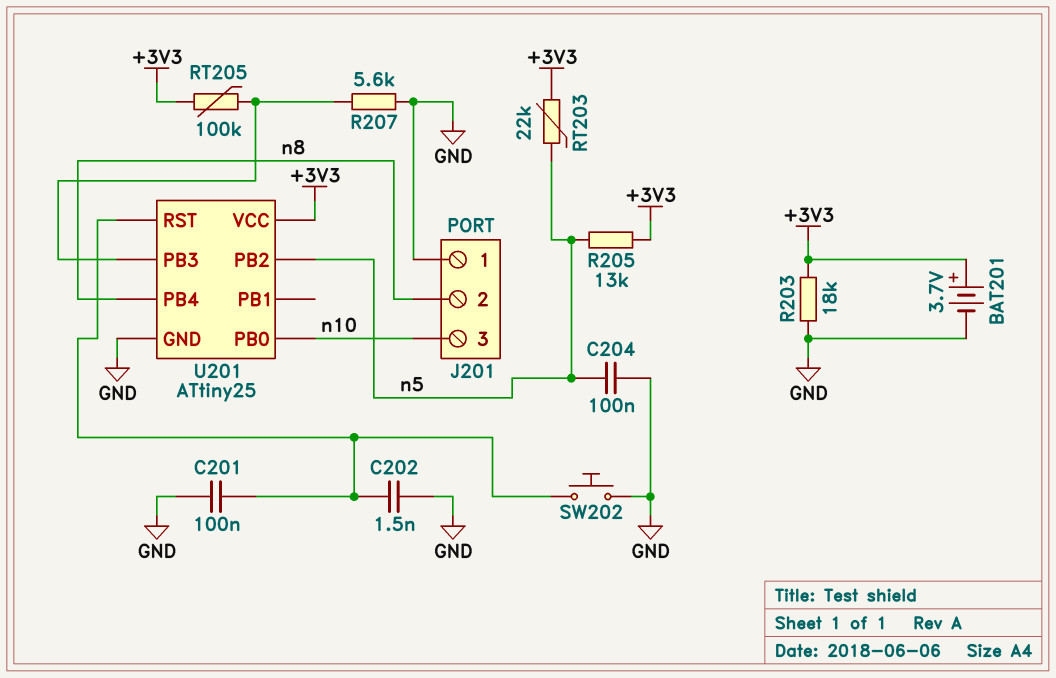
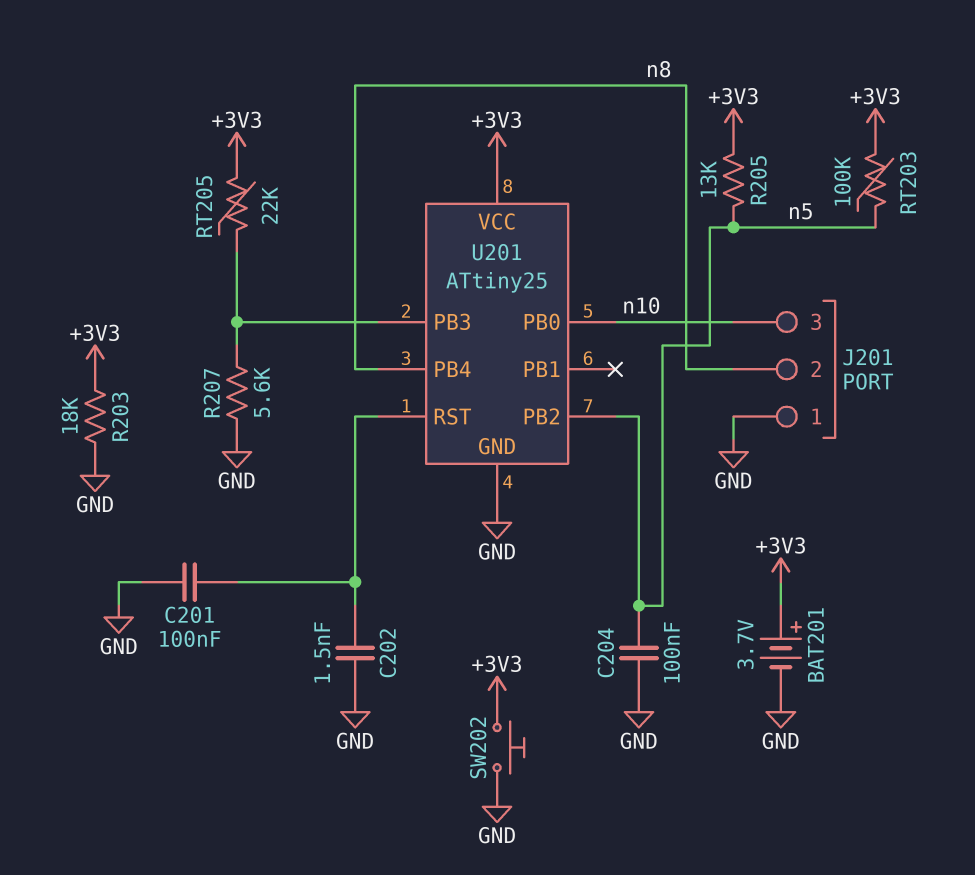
RT203: 22k (+3V3, n5) -> 100k (+3V3, n5)
RT205: 100k (+3V3, U201/PB3) -> 22k (+3V3, U201/PB3)
SW202: button (GND, U201/RST) -> button (+3V3, GND)

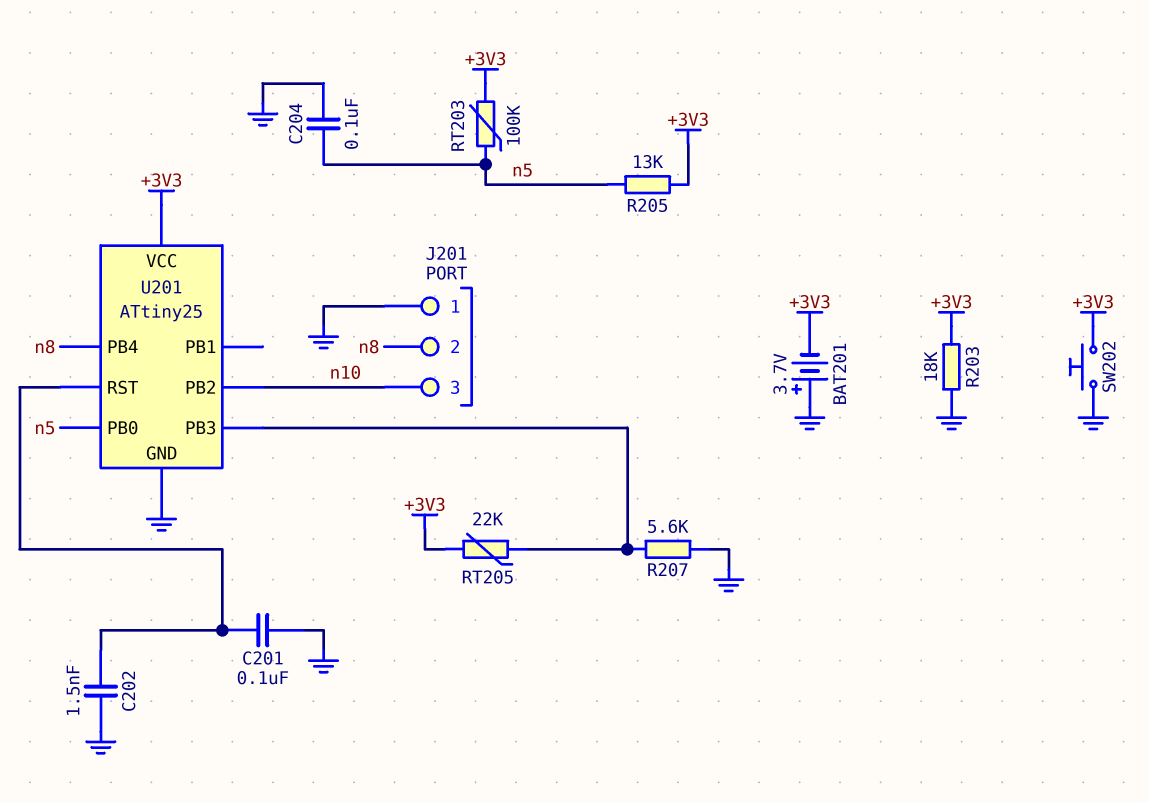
BAT201: 3.7V (plus +3V3, minus GND) -> 3.7V (plus GND, minus +3V3)
U201 pin PB0: n10 -> n5
U201 pin PB2: n5 -> n10

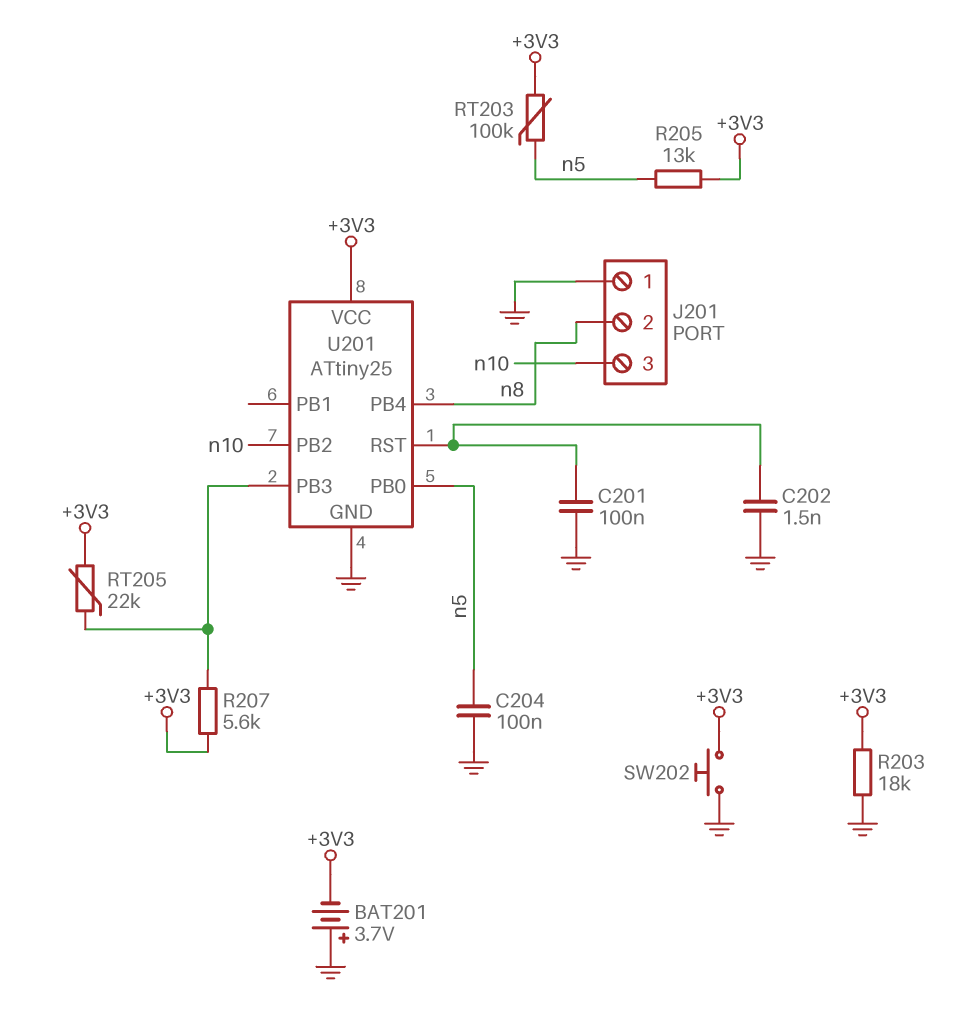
R207: 5.6k (GND, U201/PB3) -> 5.6k (+3V3, U201/PB3)

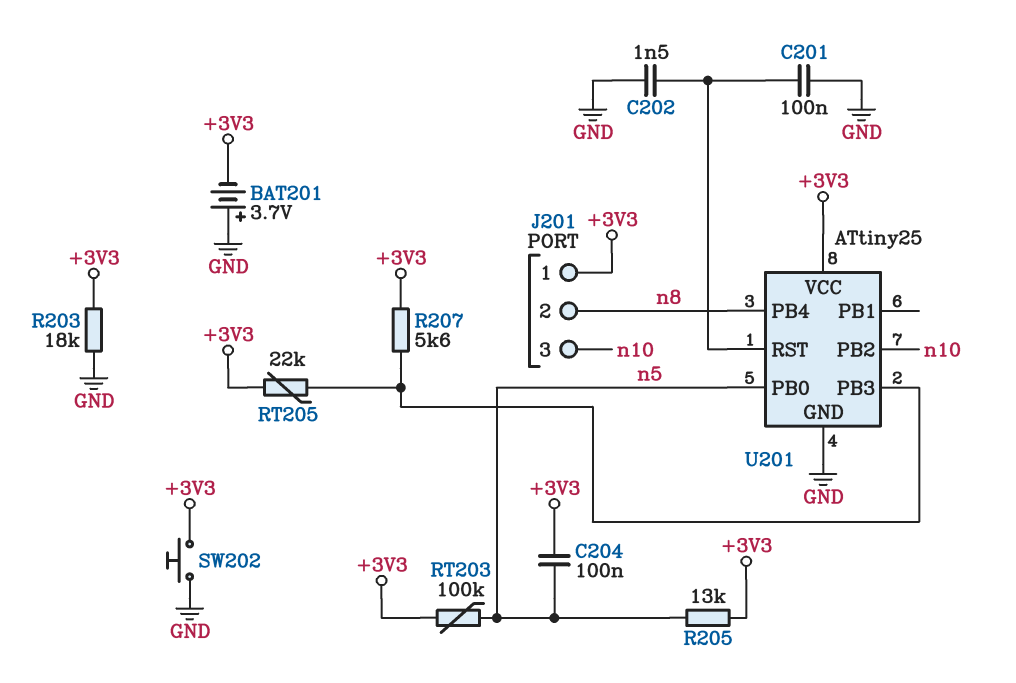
C204: 100nF (GND, n5) -> 100nF (+3V3, n5)
J201 pin 1: GND -> +3V3

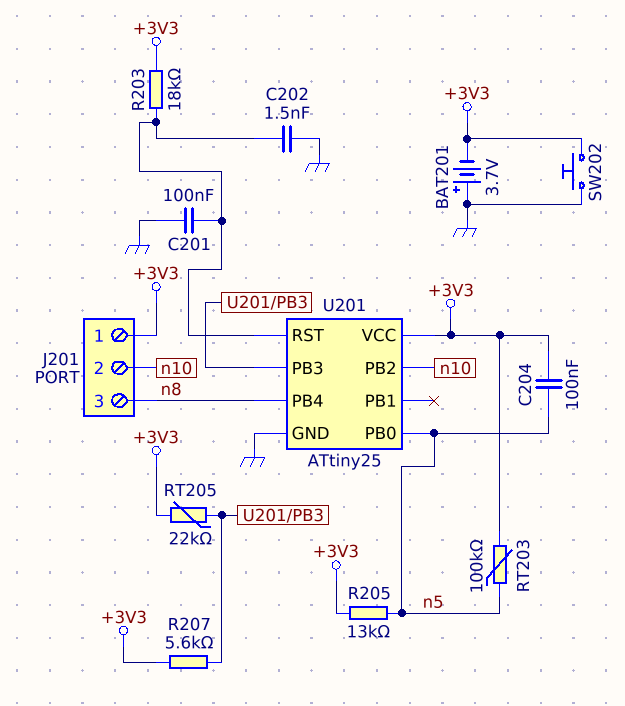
J201 pin 2: n8 -> n10
J201 pin 3: n10 -> n8
R203: 18k (+3V3, GND) -> 18k (+3V3, U201/RST)

